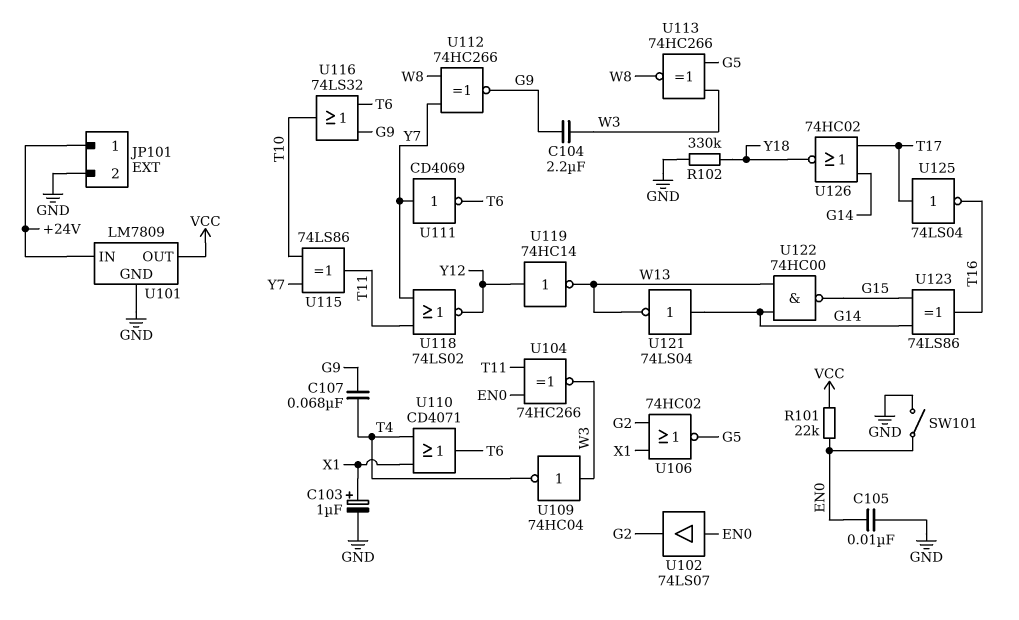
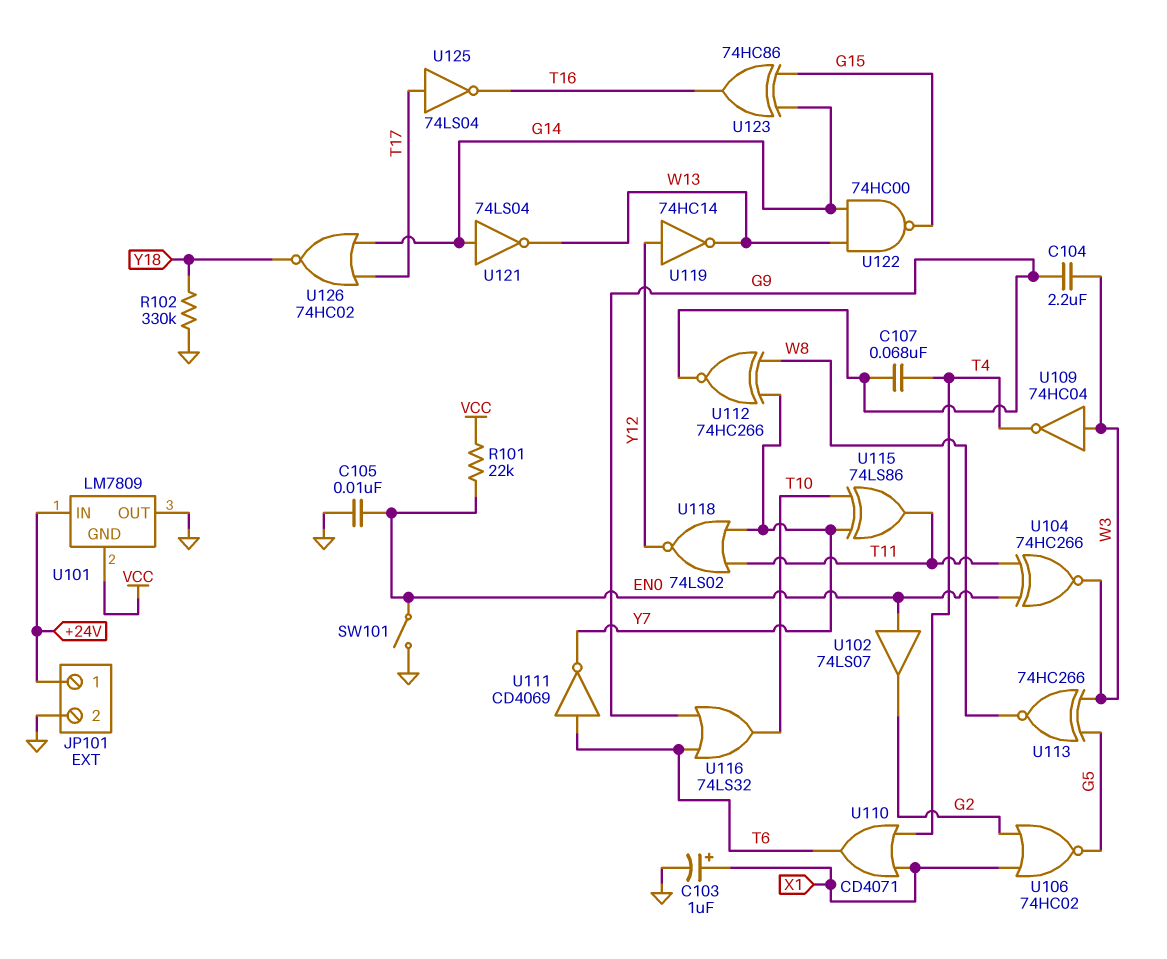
U101 pin GND: GND -> VCC
U101 pin OUT: VCC -> GND
U111: NOT CD4069 (in Y7, out T6) -> NOT CD4069 (in T6, out Y7)
U123: XOR 74LS86 (in G14, in G15, out T16) -> XOR 74HC86 (in G14, in G15, out T16)

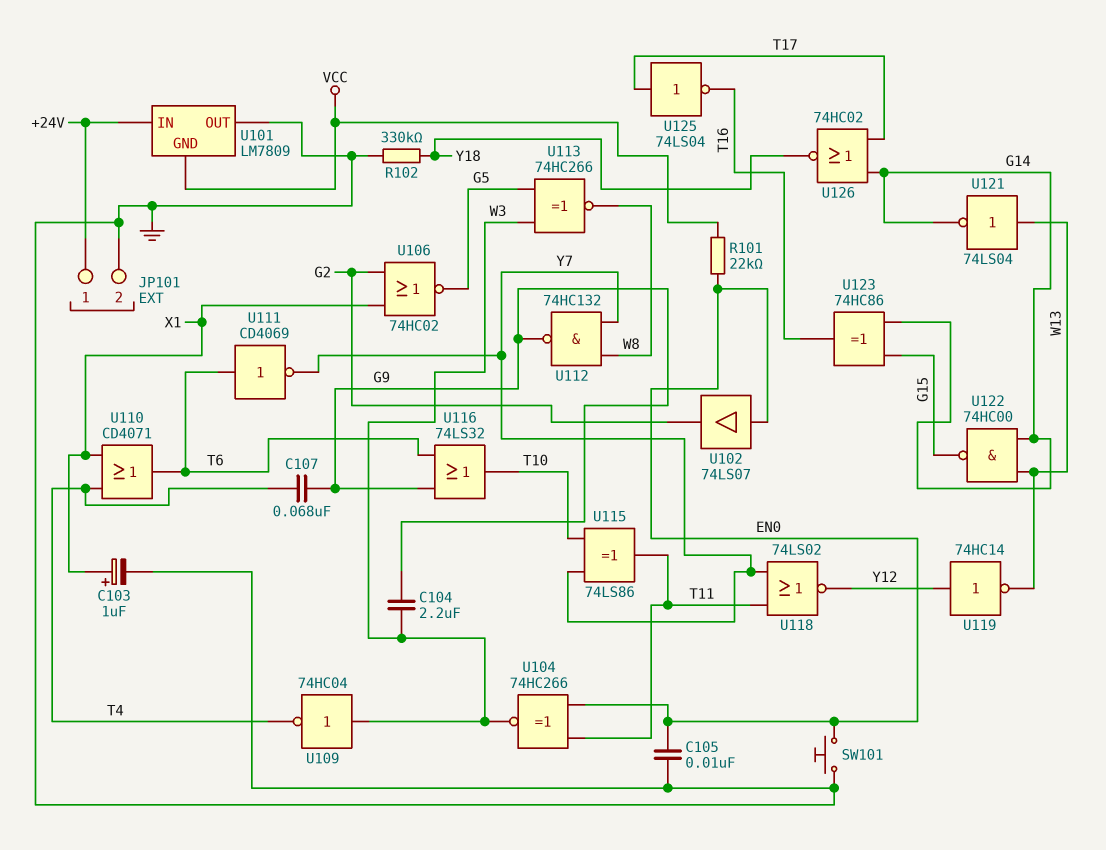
SW101: switch (EN0, GND) -> button (EN0, GND)
U112: XNOR 74HC266 (in W8, in Y7, out G9) -> NAND 74HC132 (in W8, in Y7, out G9)
U121: NOT 74LS04 (in G14, out W13) -> NOT 74LS04 (in W13, out G14)

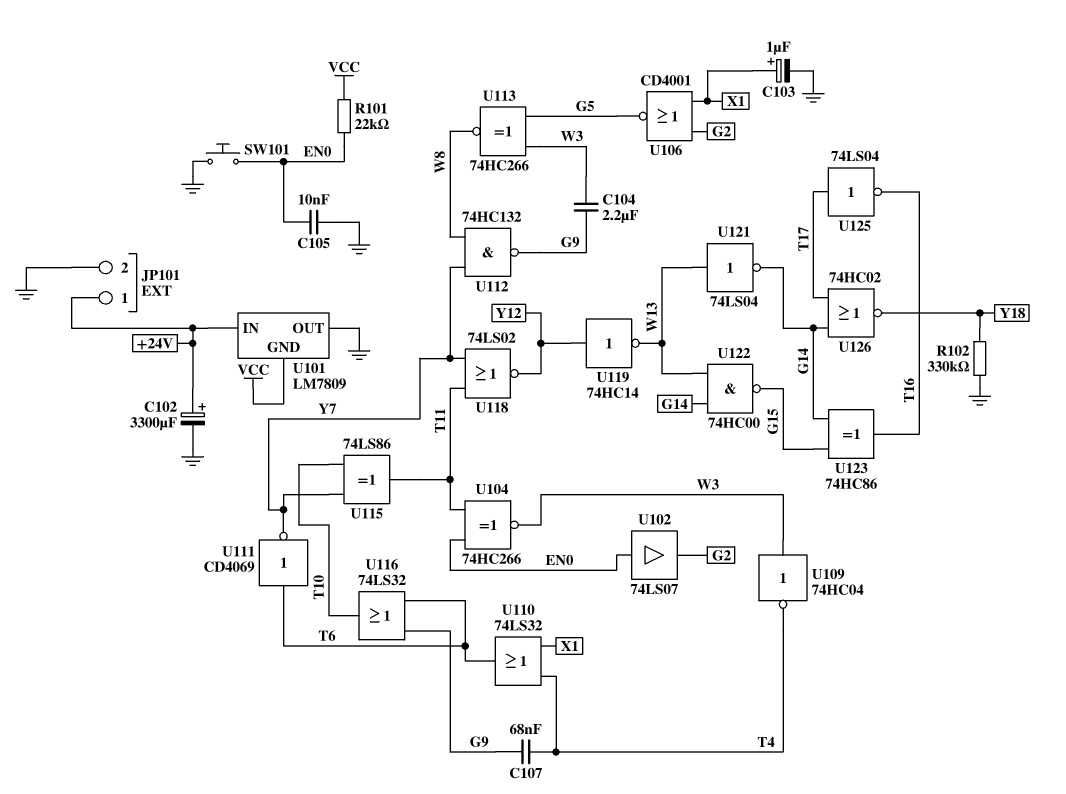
C102: none -> 3300uF (plus +24V, minus GND)
U106: NOR 74HC02 (in G2, in X1, out G5) -> NOR CD4001 (in G2, in X1, out G5)
U110: OR CD4071 (in T4, in X1, out T6) -> OR 74LS32 (in T4, in X1, out T6)

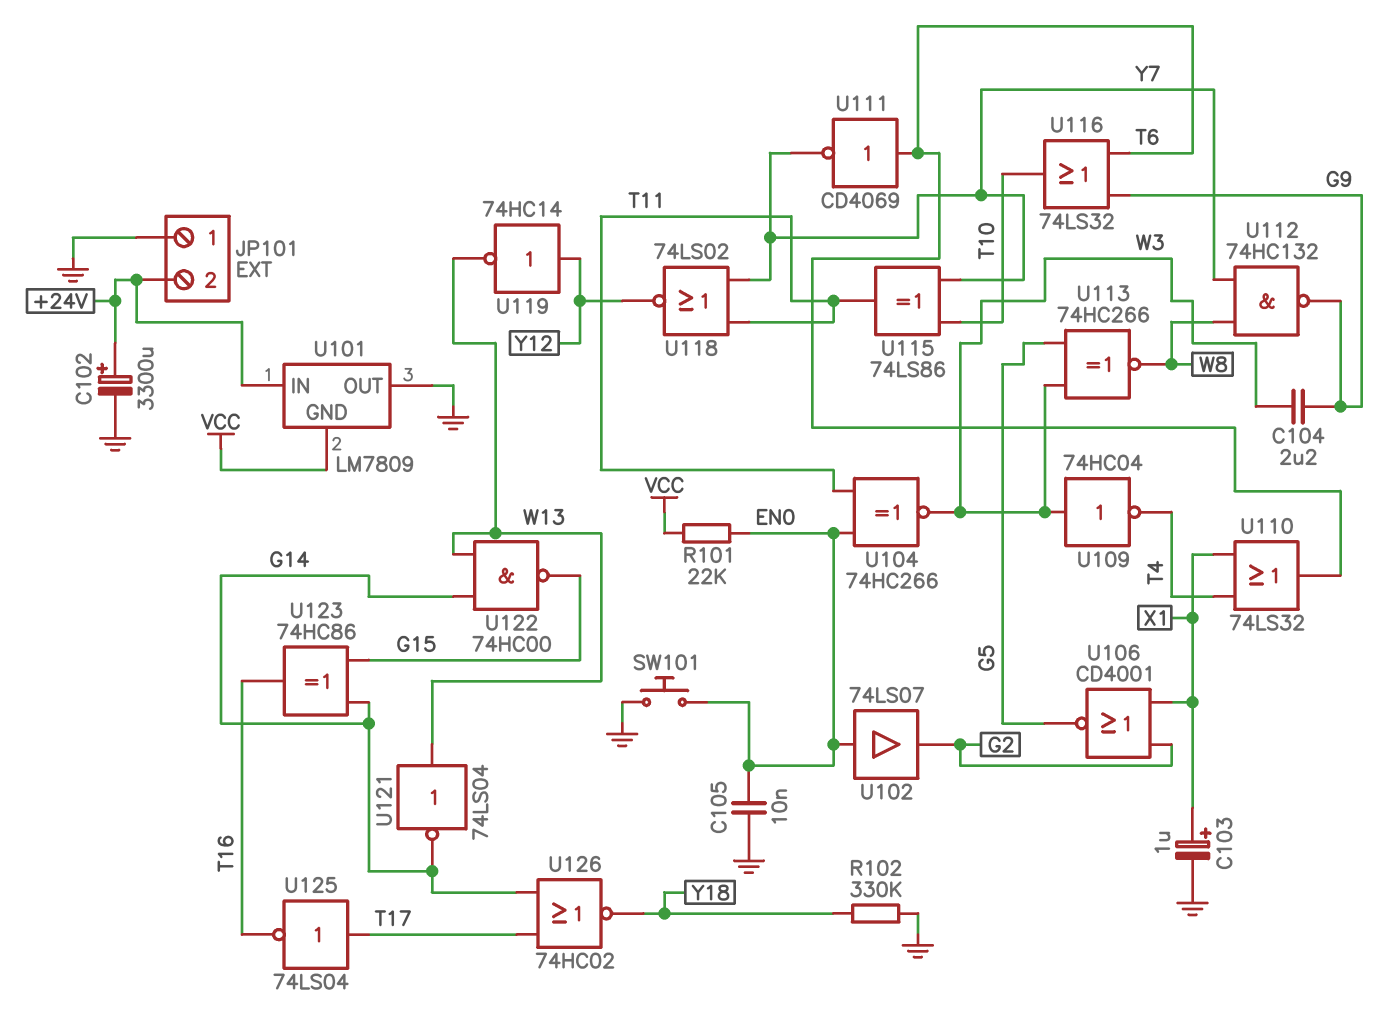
C107: 68nF (G9, T4) -> none
JP101 pin 1: +24V -> GND
JP101 pin 2: GND -> +24V

